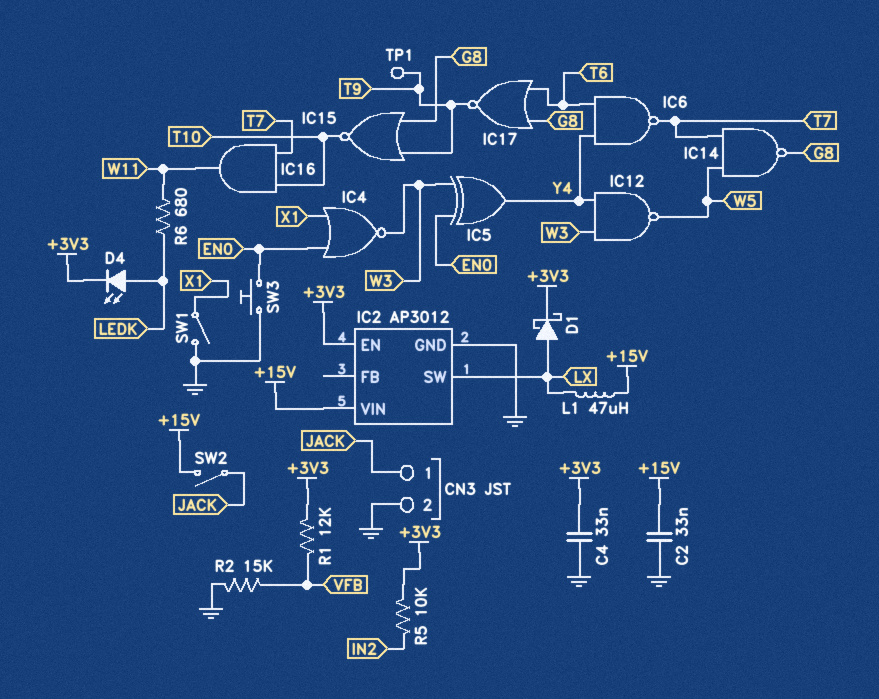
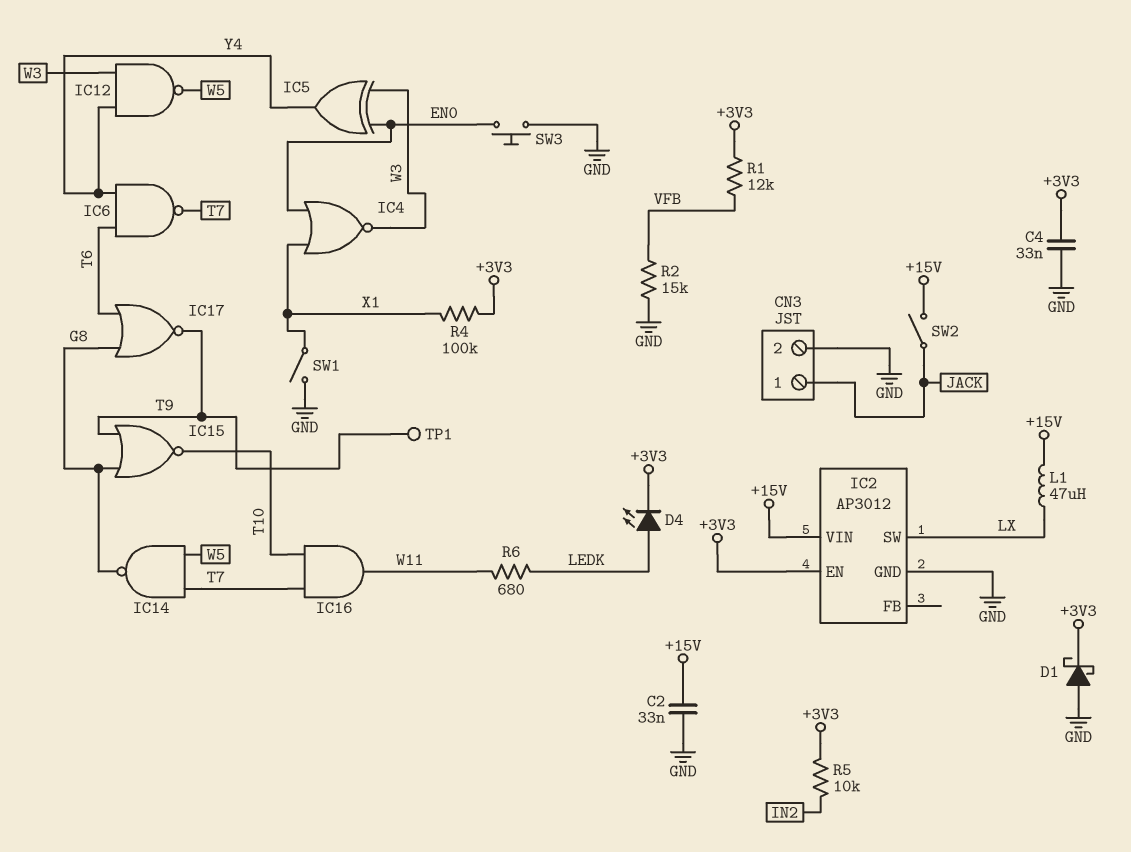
D1: schottky (A LX, K +3V3) -> schottky (A GND, K +3V3)
R4: none -> 100k (+3V3, X1)

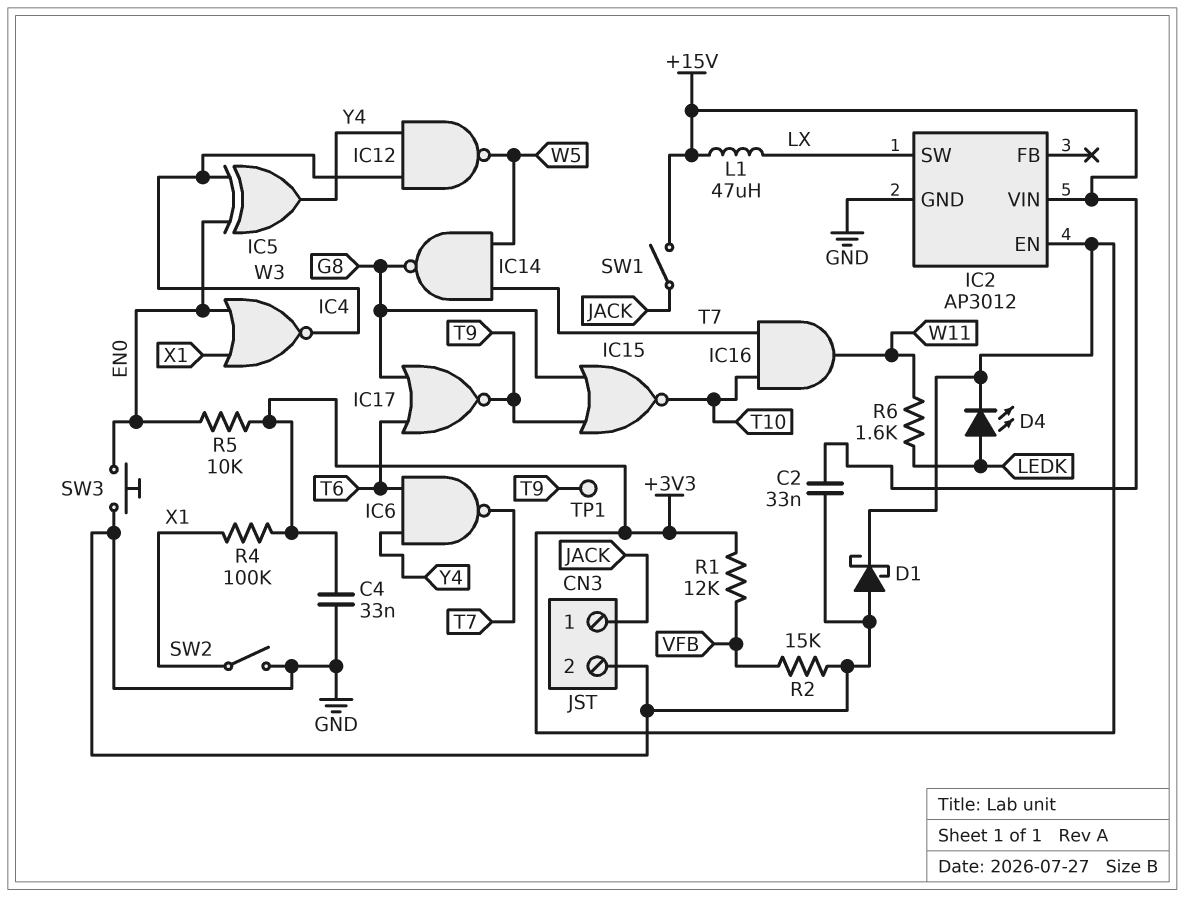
R5: 10k (+3V3, IN2) -> 10k (+3V3, EN0)
R6: 680 (LEDK, W11) -> 1.6k (LEDK, W11)
SW1: switch (GND, X1) -> switch (+15V, JACK)
SW2: switch (+15V, JACK) -> switch (GND, X1)

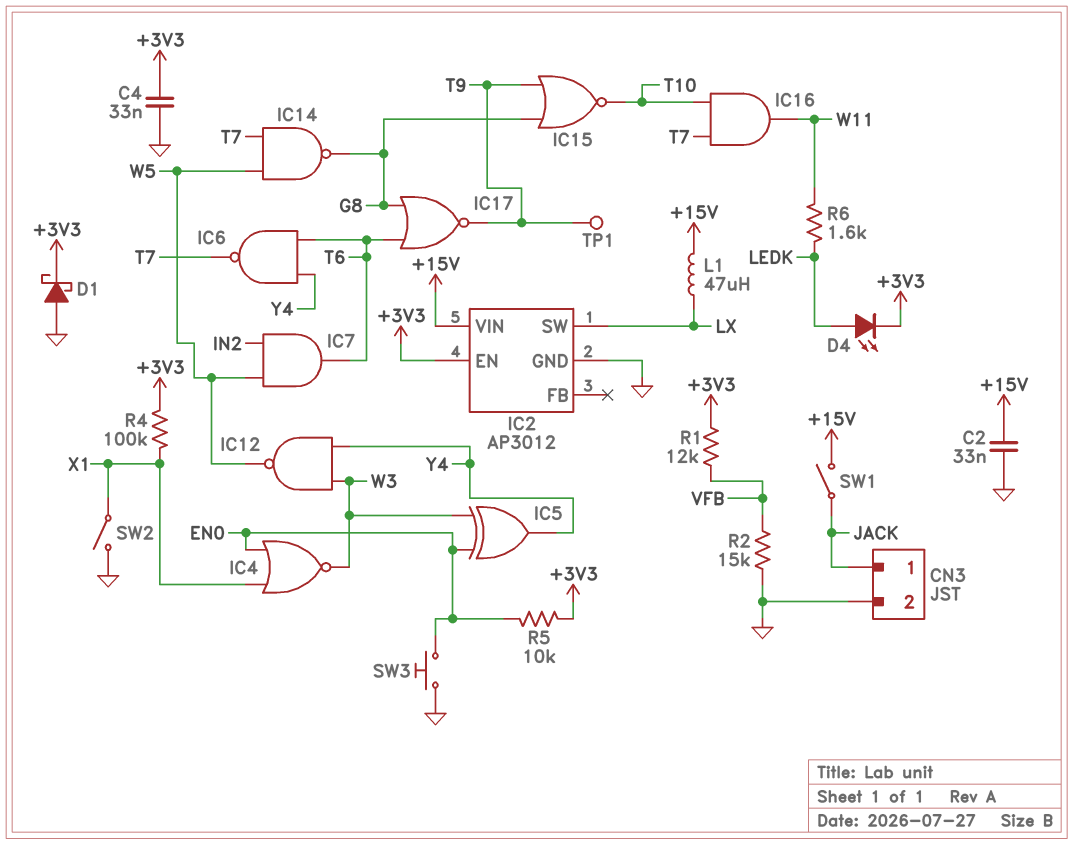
IC7: none -> AND (in IN2, in W5, out T6)

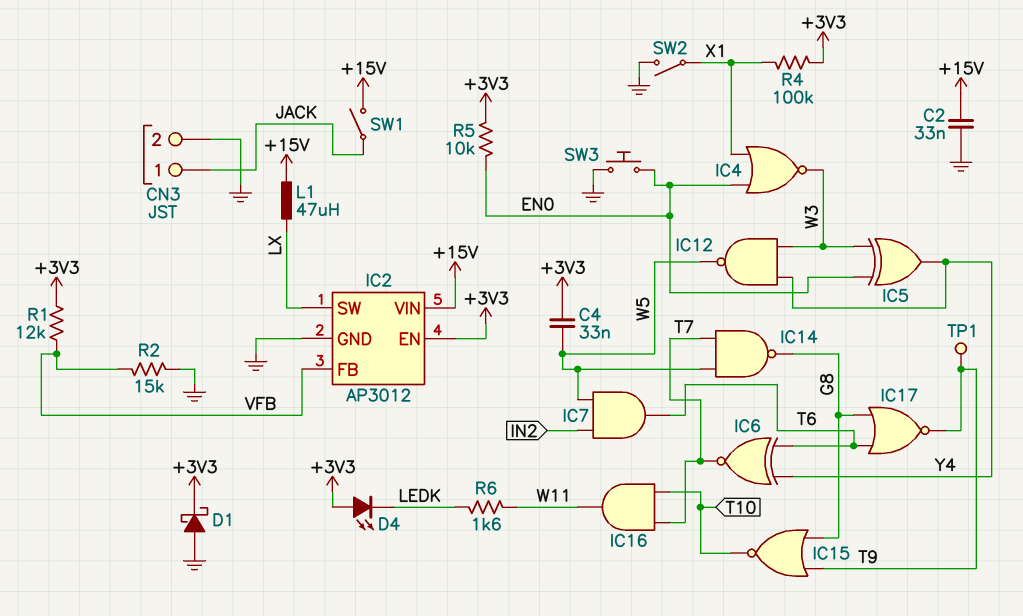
C4: 33nF (+3V3, GND) -> 33nF (+3V3, W5)
D4: LED (A LEDK, K +3V3) -> LED (A +3V3, K LEDK)
IC2 pin FB: none -> VFB
IC6: NAND (in T6, in Y4, out T7) -> XNOR (in T6, in Y4, out T7)

